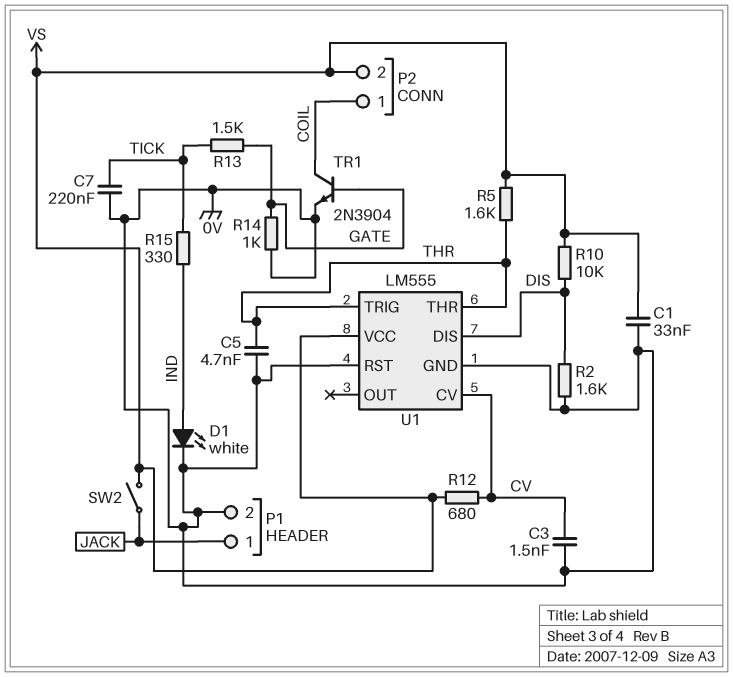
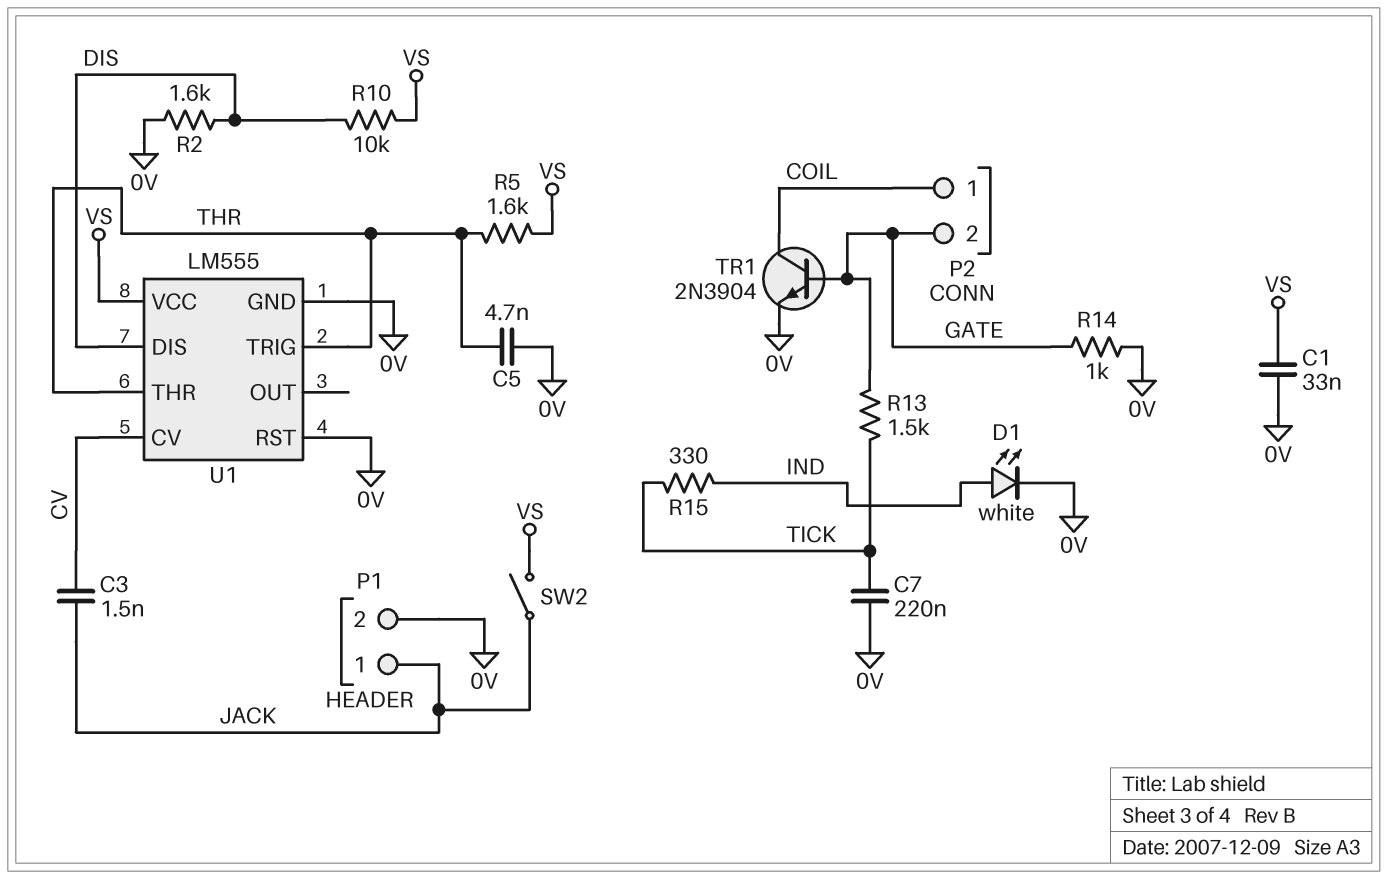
C3: 1.5nF (0V, CV) -> 1.5nF (CV, JACK)
P2 pin 2: VS -> GATE
R12: 680 (CV, VS) -> none

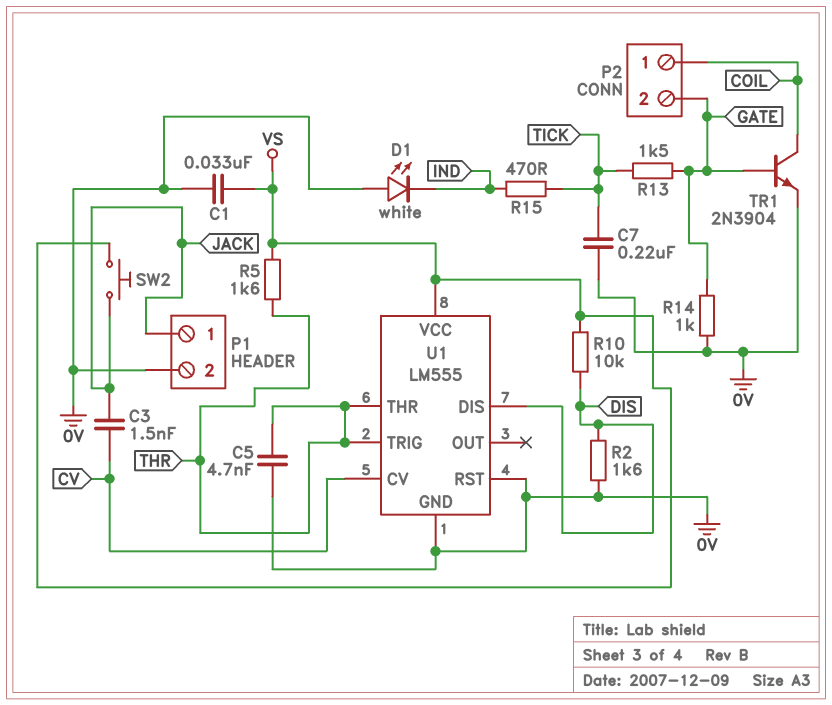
D1: LED white (A IND, K 0V) -> LED white (A 0V, K IND)
R15: 330 (IND, TICK) -> 470 (IND, TICK)
SW2: switch (JACK, VS) -> button (JACK, VS)

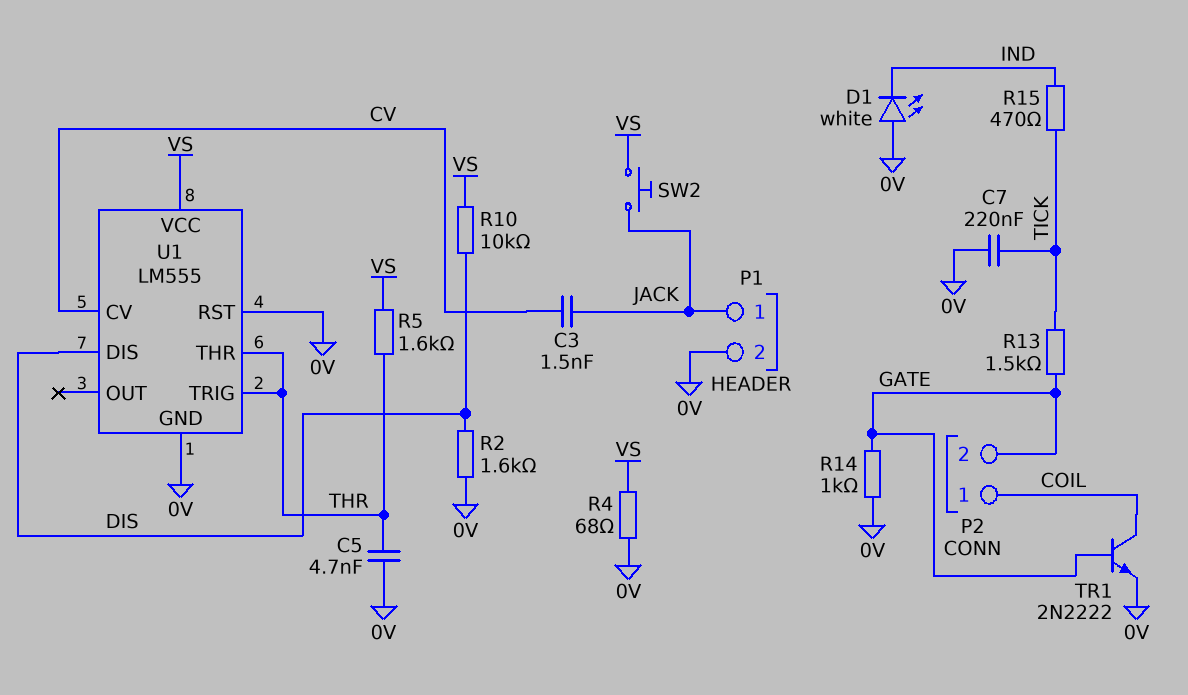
C1: 33nF (0V, VS) -> none
R4: none -> 68 (0V, VS)
TR1: NPN 2N3904 (B GATE, C COIL, E 0V) -> NPN 2N2222 (B GATE, C COIL, E 0V)

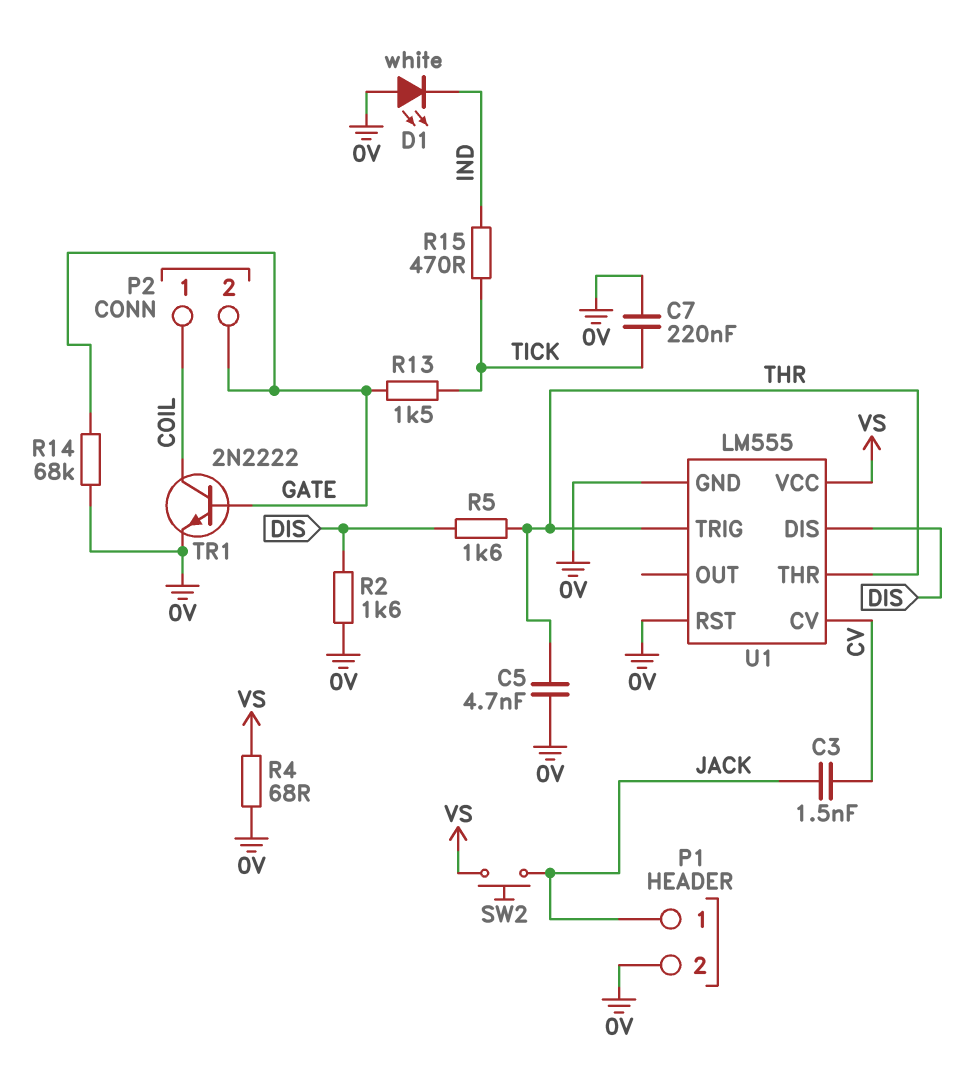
R5: 1.6k (THR, VS) -> 1.6k (DIS, THR)
R10: 10k (DIS, VS) -> none
R14: 1k (0V, GATE) -> 68k (0V, GATE)

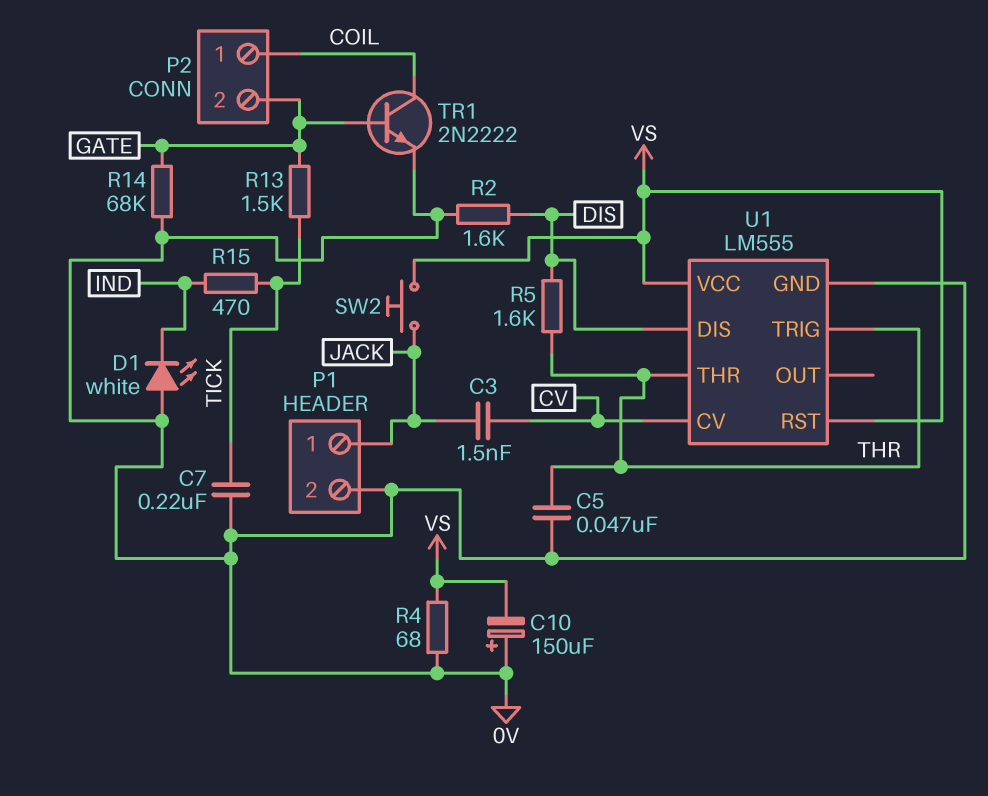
C5: 4.7nF (0V, THR) -> 47nF (0V, THR)
C10: none -> 150uF (plus 0V, minus VS)
U1 pin RST: 0V -> VS

